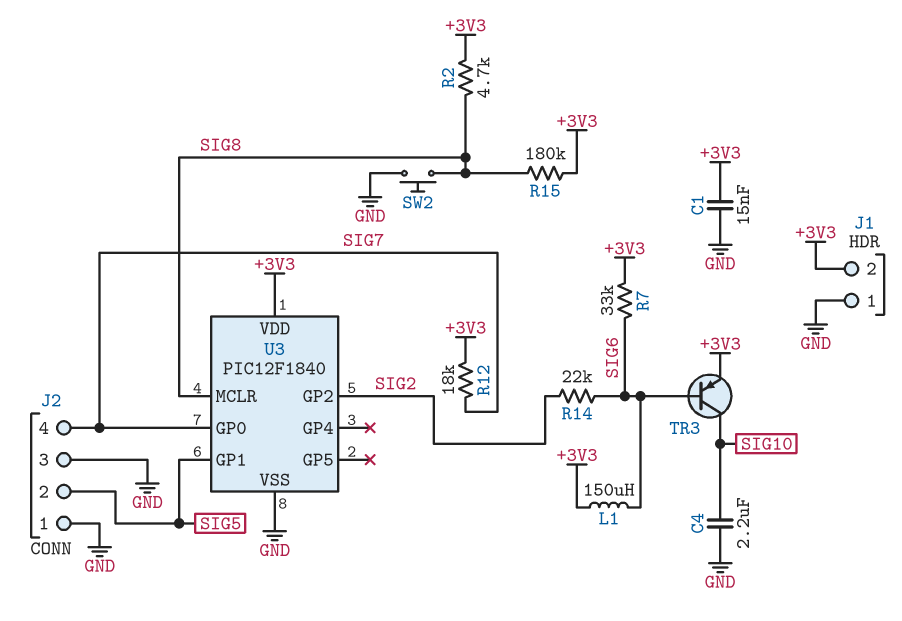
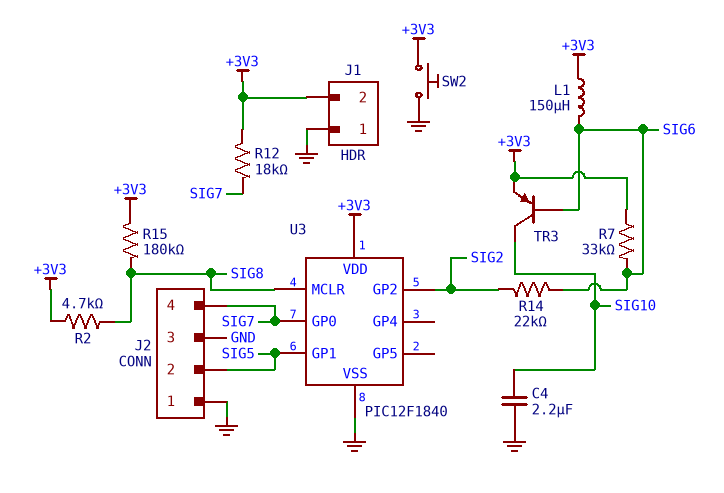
C1: 15nF (+3V3, GND) -> none
SW2: button (GND, SIG8) -> button (+3V3, GND)

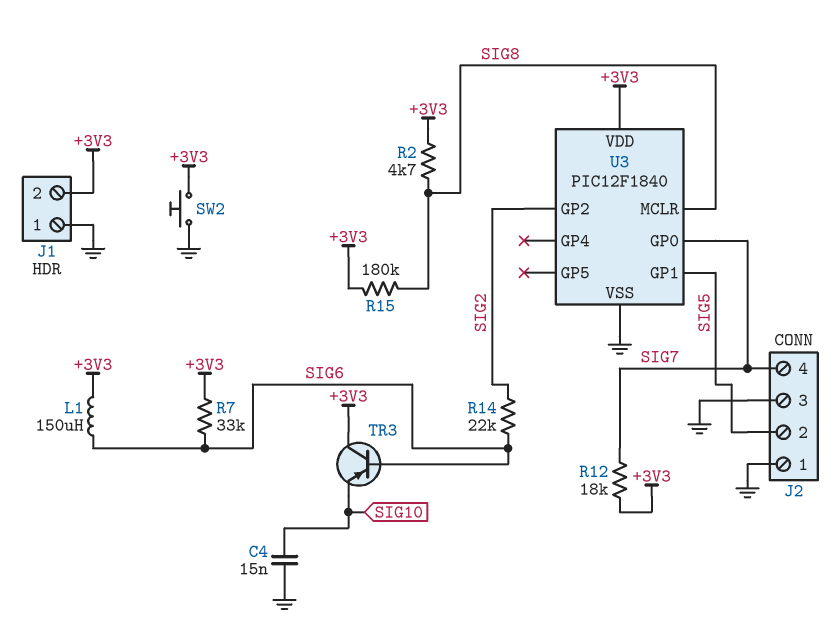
C4: 2.2uF (GND, SIG10) -> 15nF (GND, SIG10)
TR3: PNP (B SIG6, C SIG10, E +3V3) -> PNP (B SIG6, C +3V3, E SIG10)

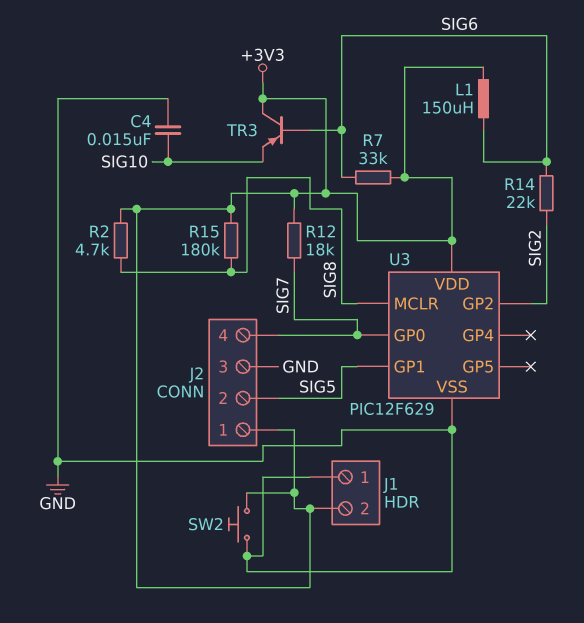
J2 pin 1: GND -> +3V3
U3: PIC12F1840 -> PIC12F629

